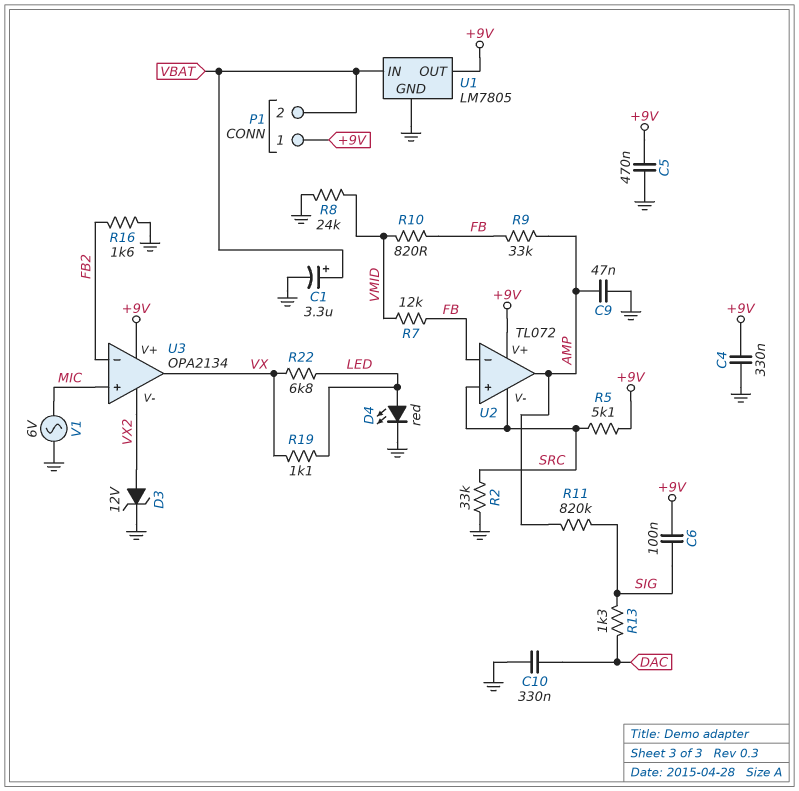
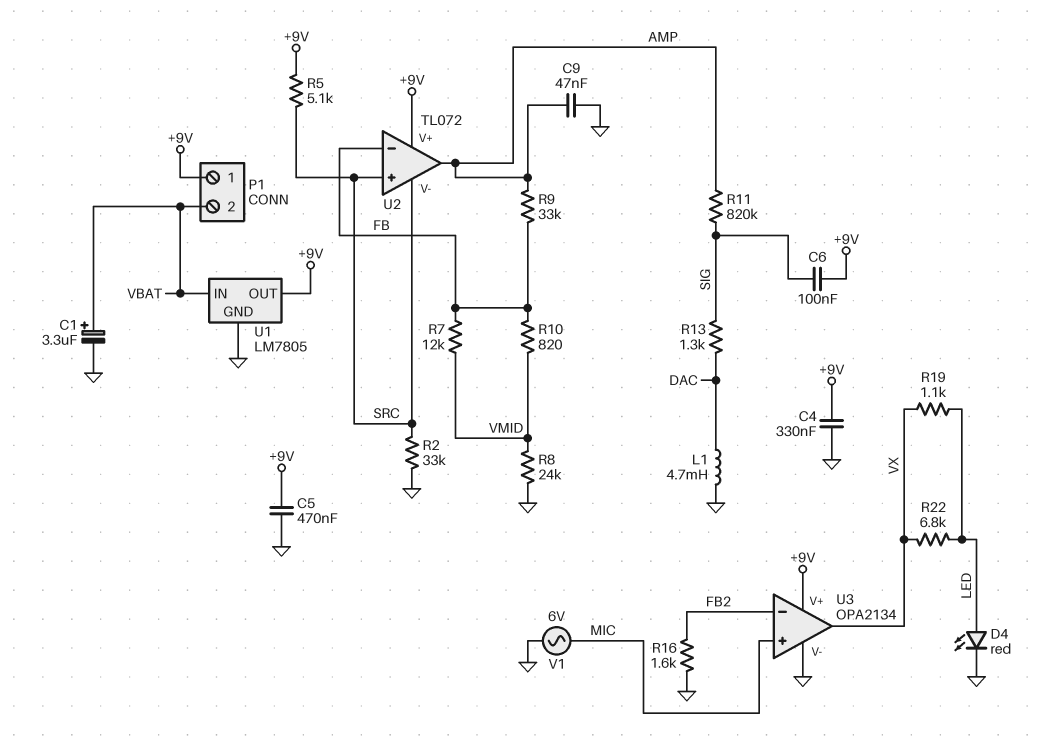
C10: 330nF (DAC, GND) -> none
D3: zener 12V (A VX2, K GND) -> none
L1: none -> 4.7mH (DAC, GND)
U3 pin V-: VX2 -> GND

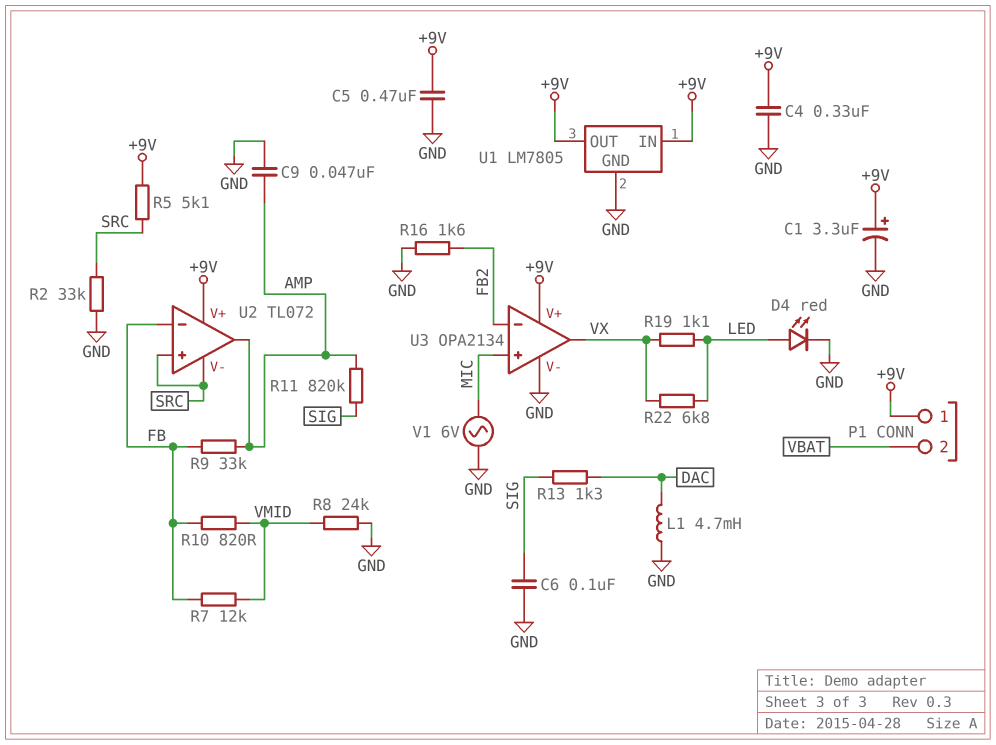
C1: 3.3uF (plus VBAT, minus GND) -> 3.3uF (plus +9V, minus GND)
C6: 100nF (+9V, SIG) -> 100nF (GND, SIG)
U1 pin IN: VBAT -> +9V

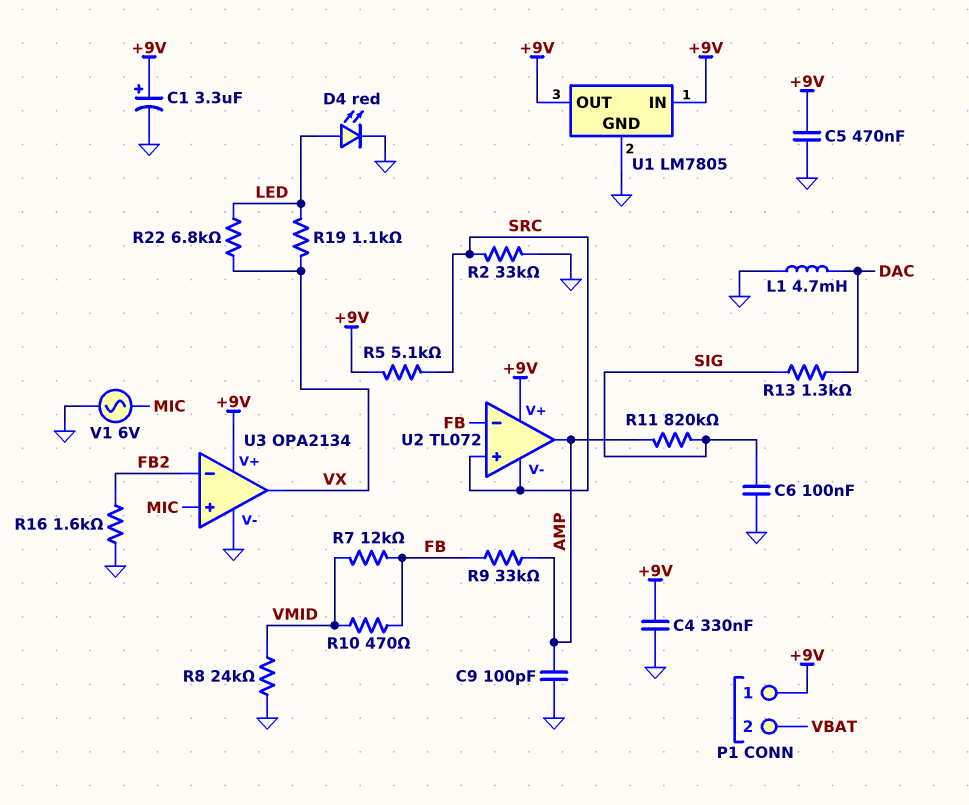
C9: 47nF (AMP, GND) -> 100pF (AMP, GND)
R10: 820 (FB, VMID) -> 470 (FB, VMID)

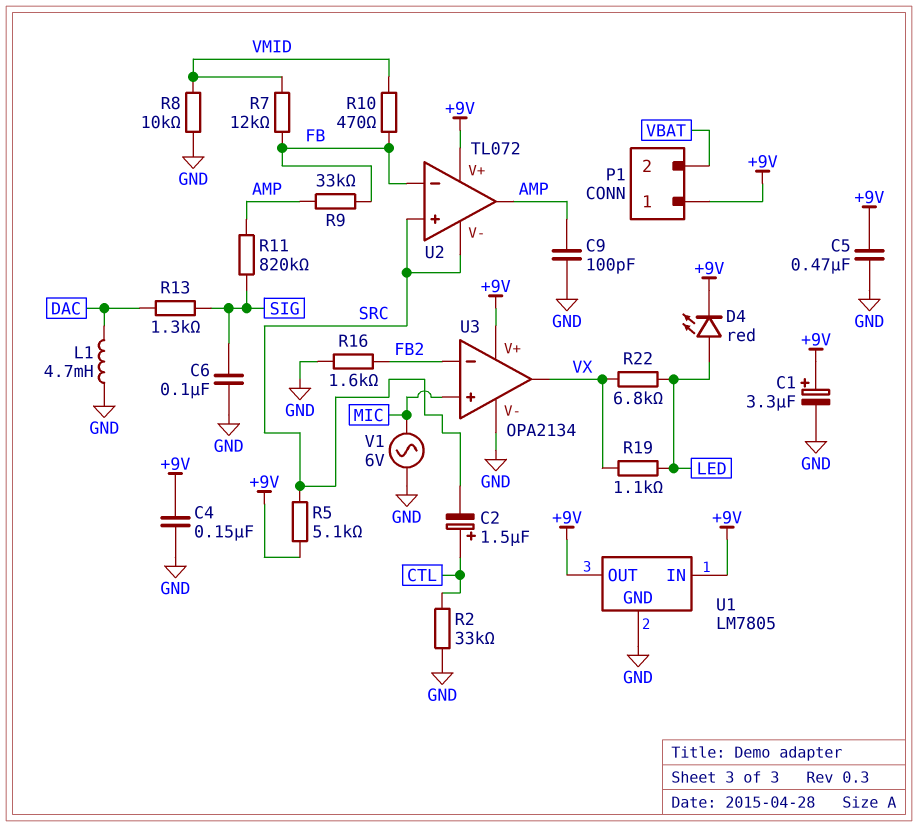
C2: none -> 1.5uF (plus CTL, minus SRC)
C4: 330nF (+9V, GND) -> 150nF (+9V, GND)
D4: LED red (A LED, K GND) -> LED red (A LED, K +9V)
R2: 33k (GND, SRC) -> 33k (CTL, GND)
R8: 24k (GND, VMID) -> 10k (GND, VMID)

